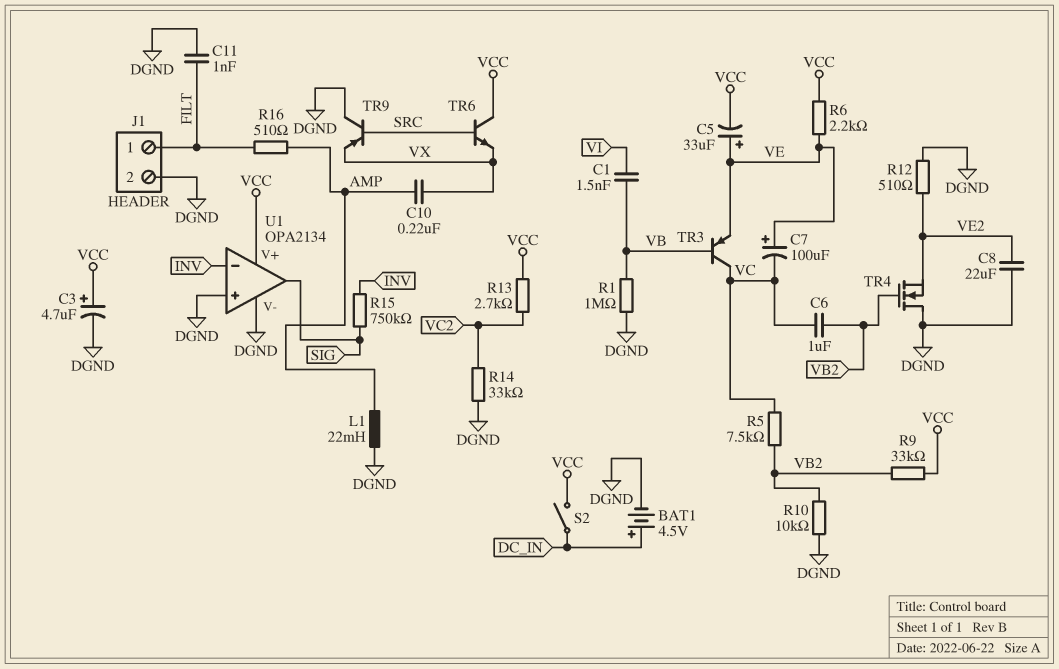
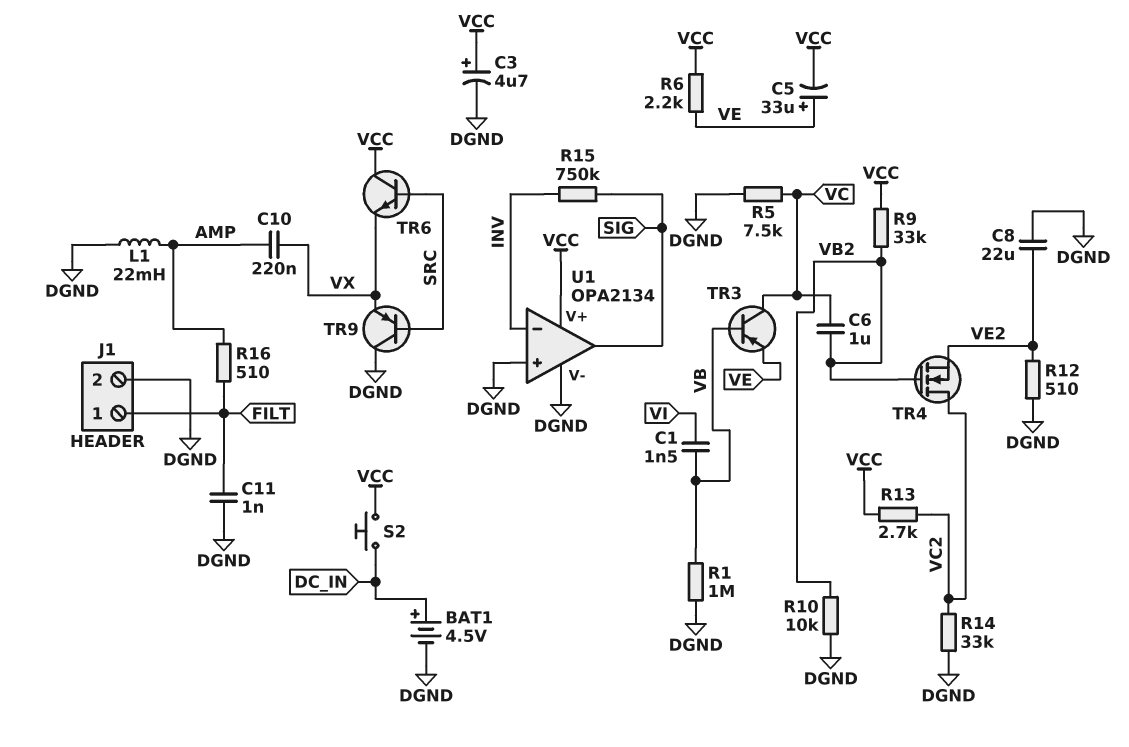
C7: 100uF (plus VE, minus VC) -> none
R5: 7.5k (VB2, VC) -> 7.5k (DGND, VC)
S2: switch (DC_IN, VCC) -> button (DC_IN, VCC)
TR4: NMOS (G VB2, D DGND, S VE2) -> NMOS (G VB2, D VC2, S VE2)

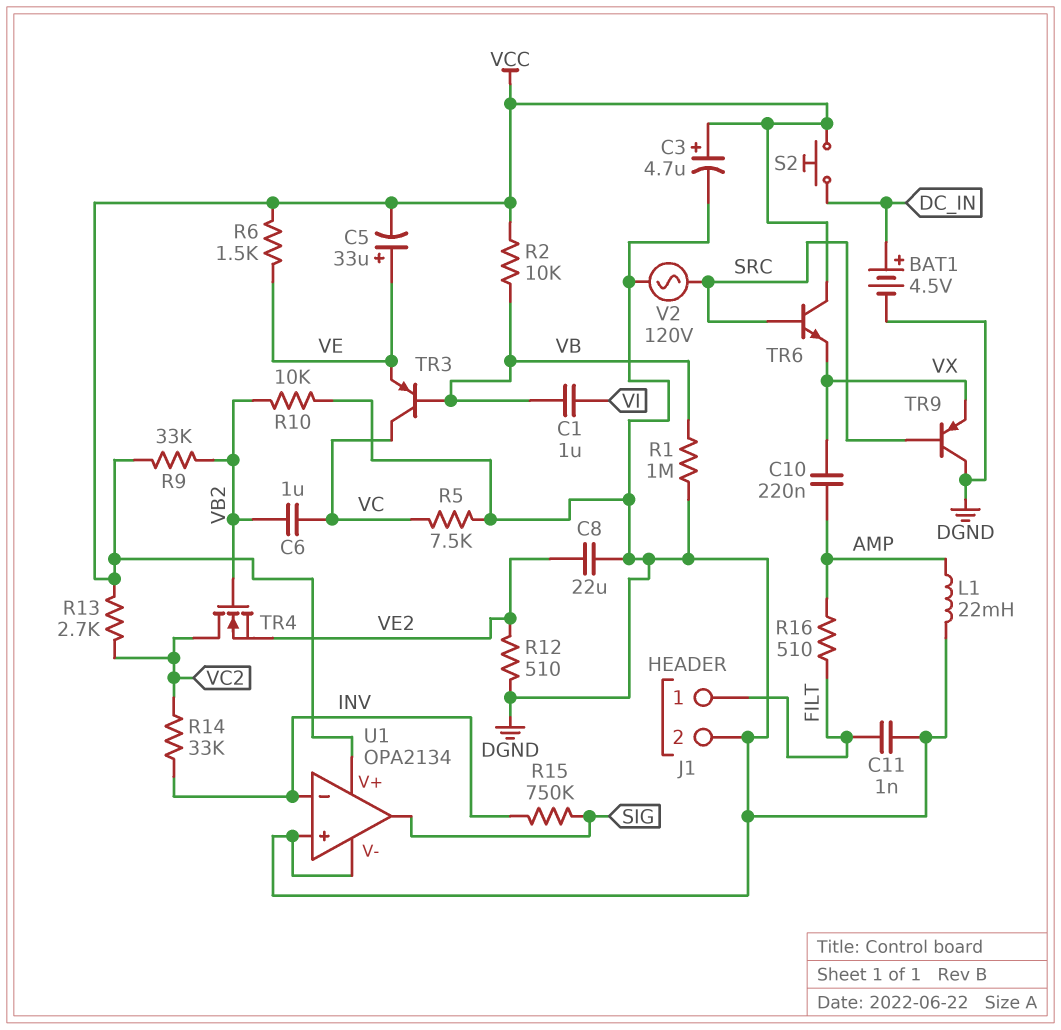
C1: 1.5nF (VB, VI) -> 1uF (VB, VI)
R2: none -> 10k (VB, VCC)
R6: 2.2k (VCC, VE) -> 1.5k (VCC, VE)
R14: 33k (DGND, VC2) -> 33k (INV, VC2)
V2: none -> AC 120V (DGND, SRC)

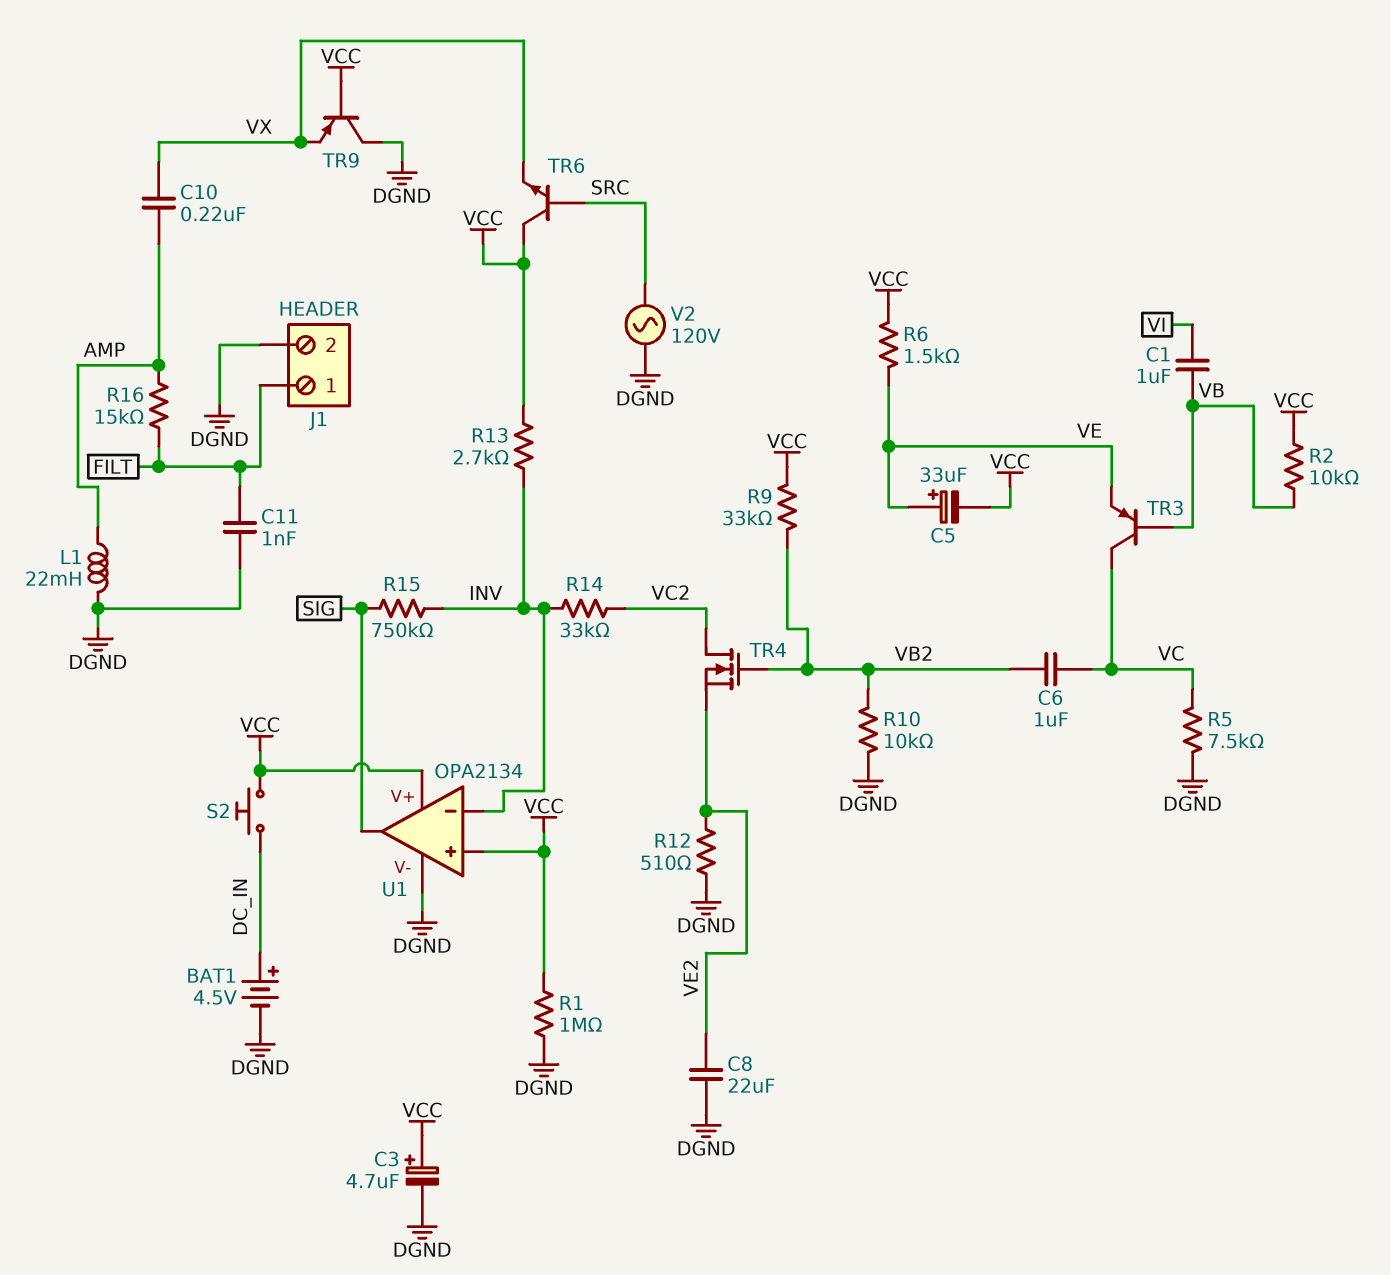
R1: 1M (DGND, VB) -> 1M (DGND, VCC)
R13: 2.7k (VC2, VCC) -> 2.7k (INV, VCC)
R16: 510 (AMP, FILT) -> 15k (AMP, FILT)
TR9: PNP (B SRC, C DGND, E VX) -> PNP (B VCC, C DGND, E VX)
U1 pin in+: DGND -> VCC

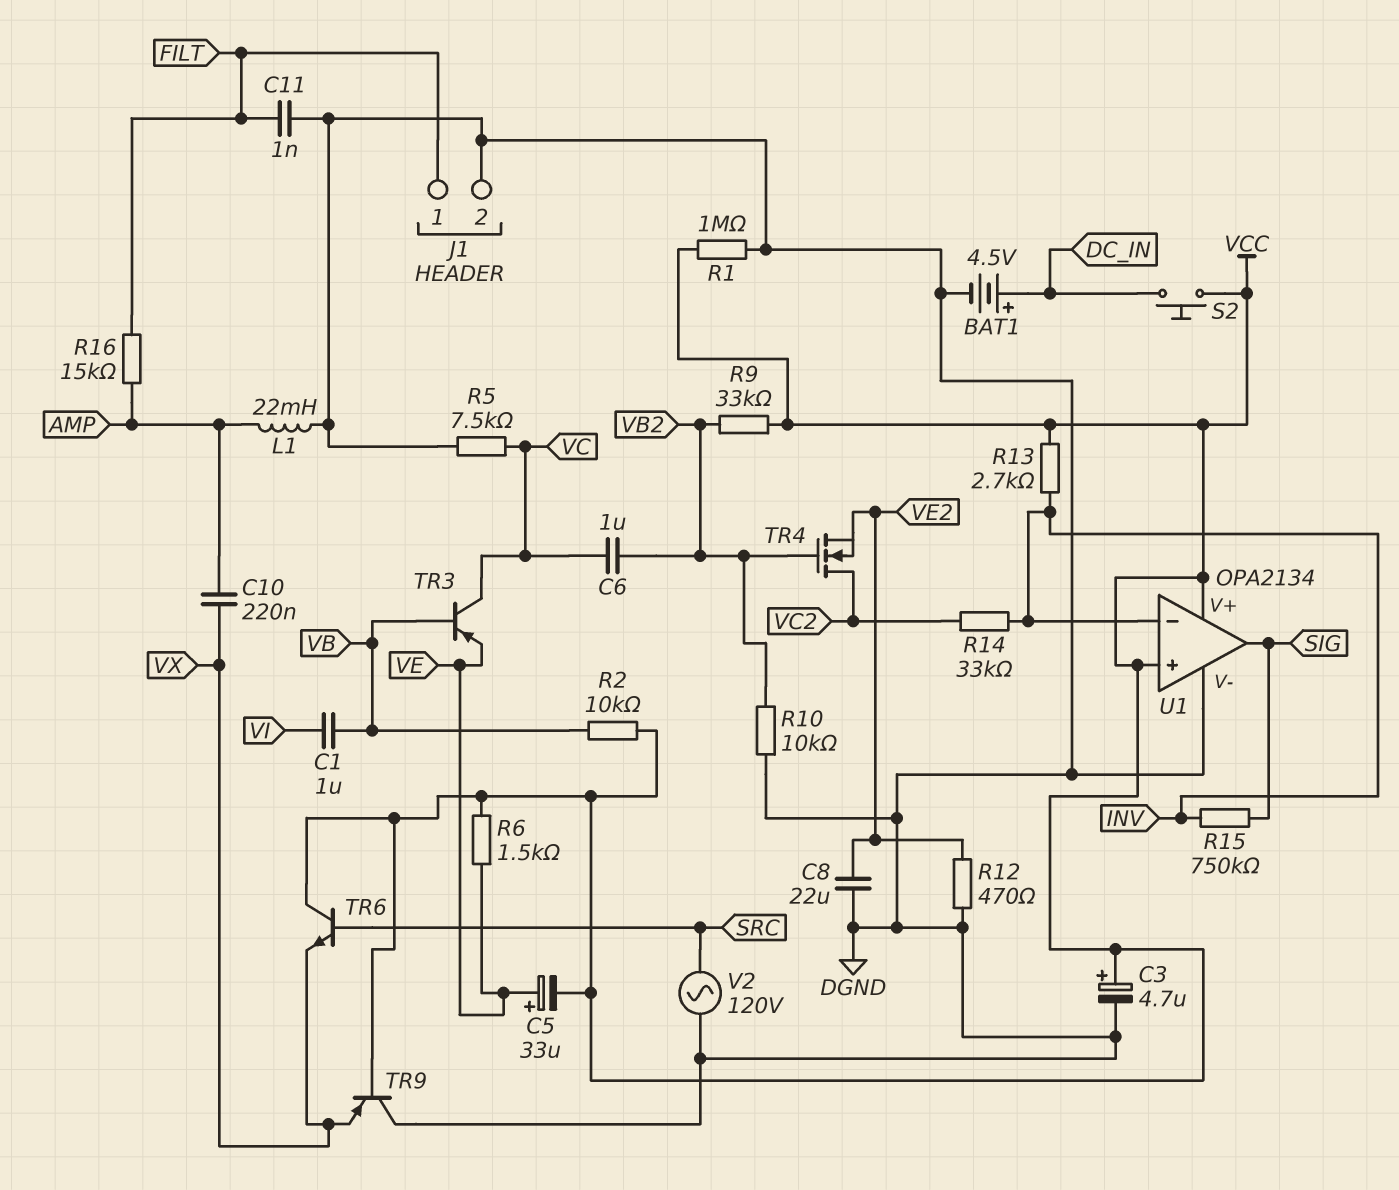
R12: 510 (DGND, VE2) -> 470 (DGND, VE2)

